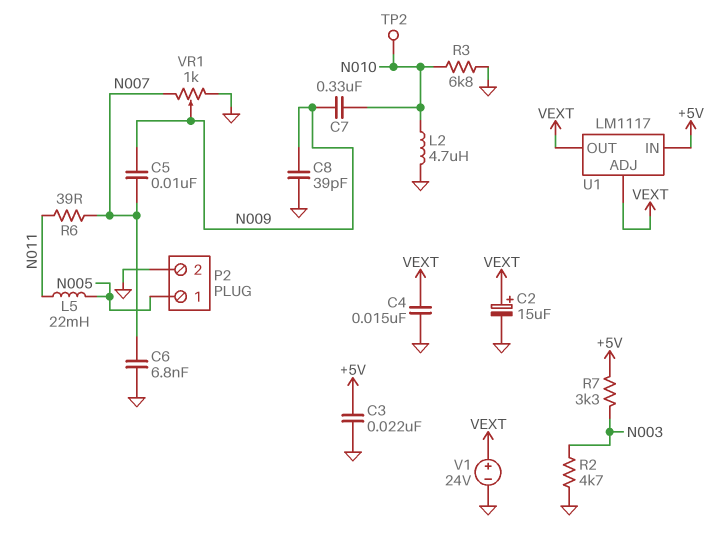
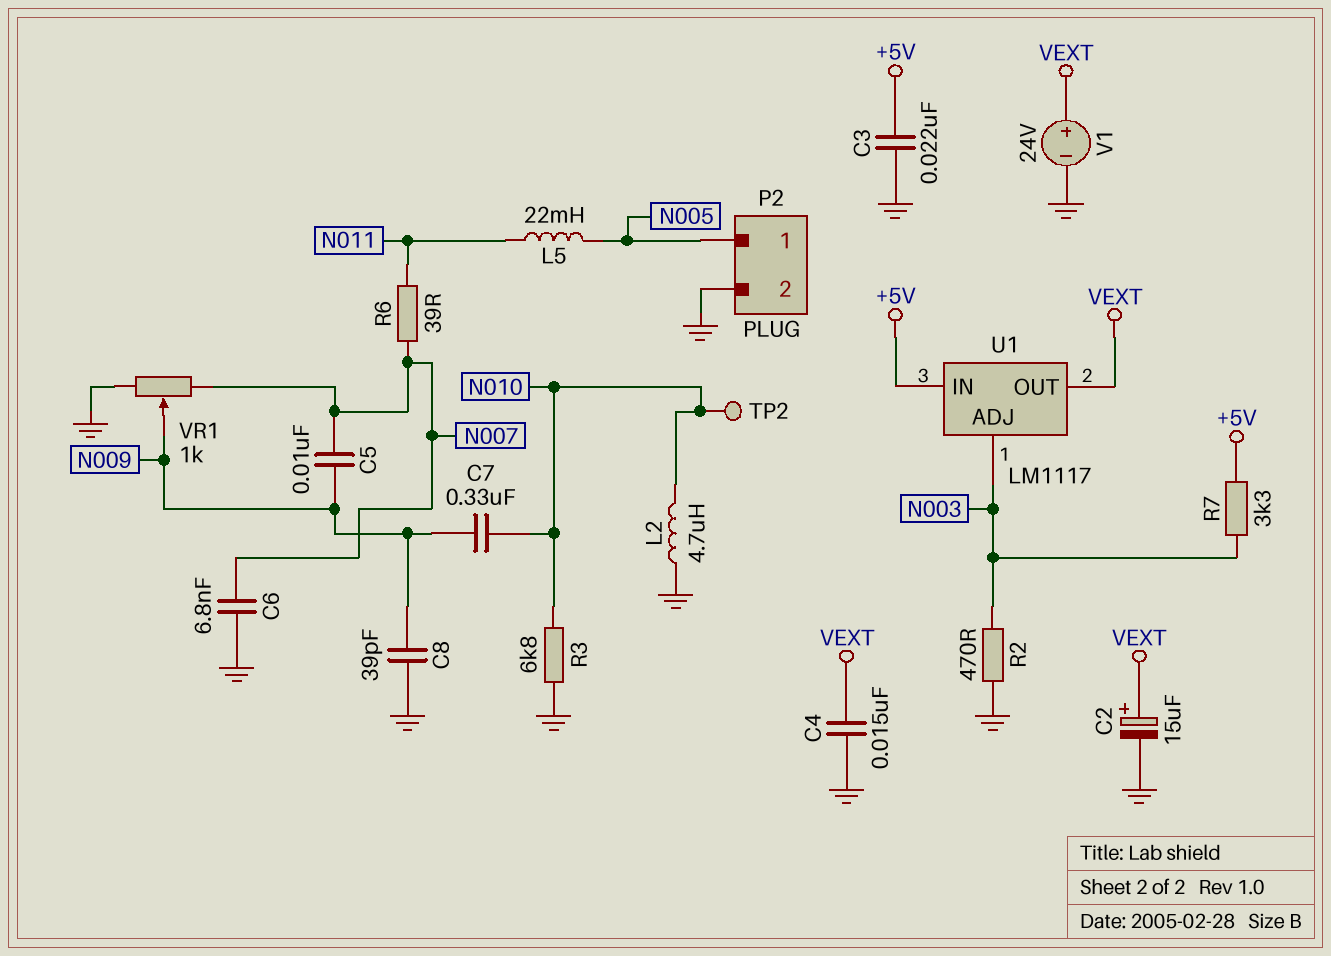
R2: 4.7k (GND, N003) -> 470 (GND, N003)
U1 pin ADJ: VEXT -> N003

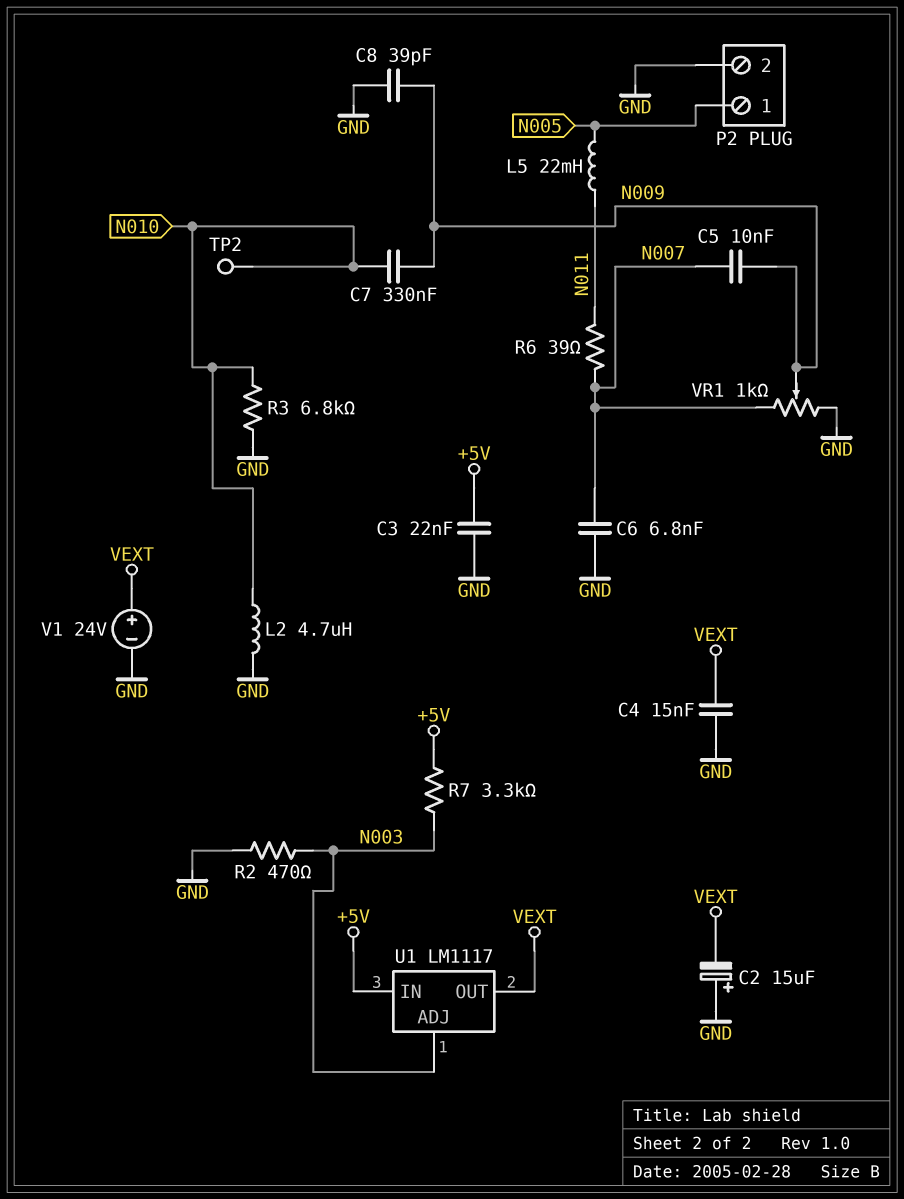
C2: 15uF (plus VEXT, minus GND) -> 15uF (plus GND, minus VEXT)

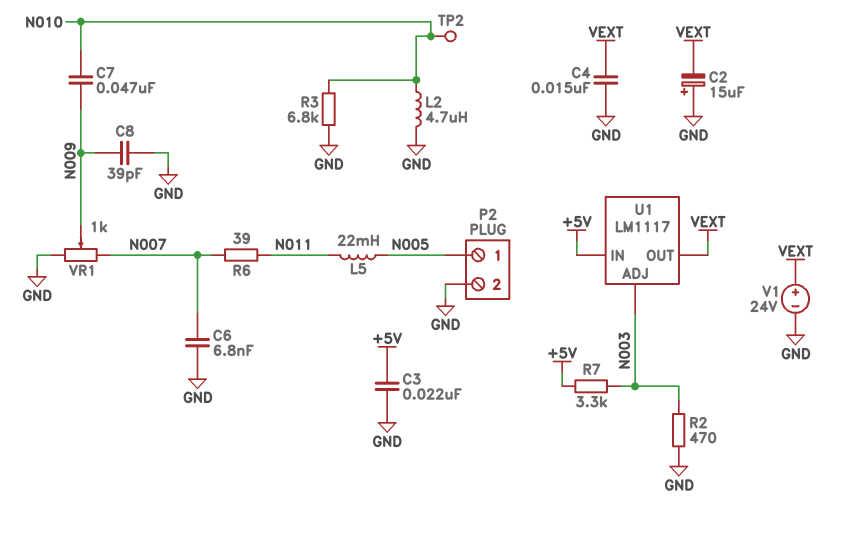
C5: 10nF (N007, N009) -> none
C7: 330nF (N009, N010) -> 47nF (N009, N010)

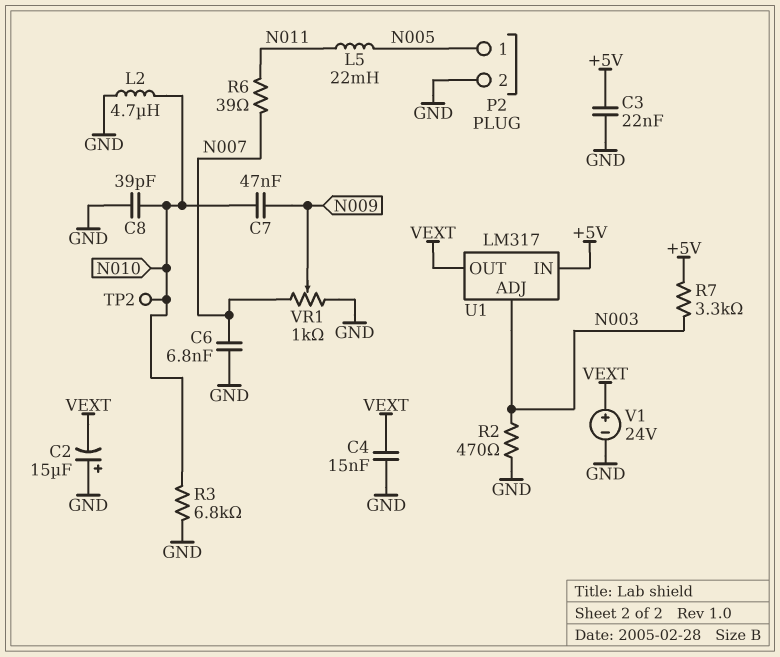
C8: 39pF (GND, N009) -> 39pF (GND, N010)
U1: LM1117 -> LM317

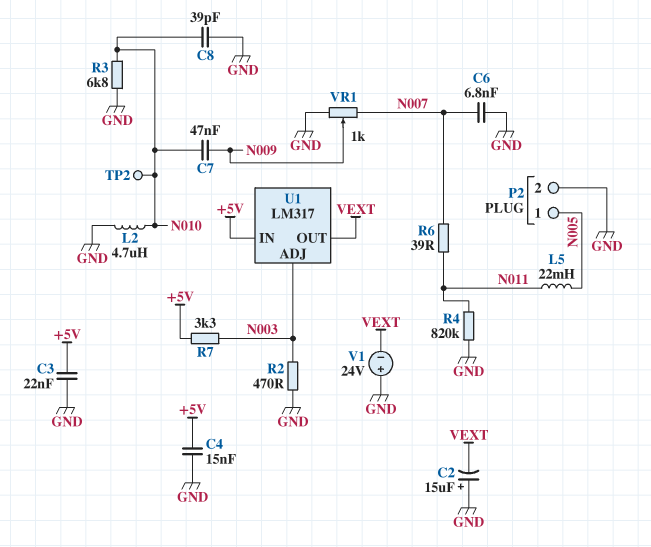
C4: 15nF (GND, VEXT) -> 15nF (+5V, GND)
R4: none -> 820k (GND, N011)
V1: 24V (plus VEXT, minus GND) -> 24V (plus GND, minus VEXT)

